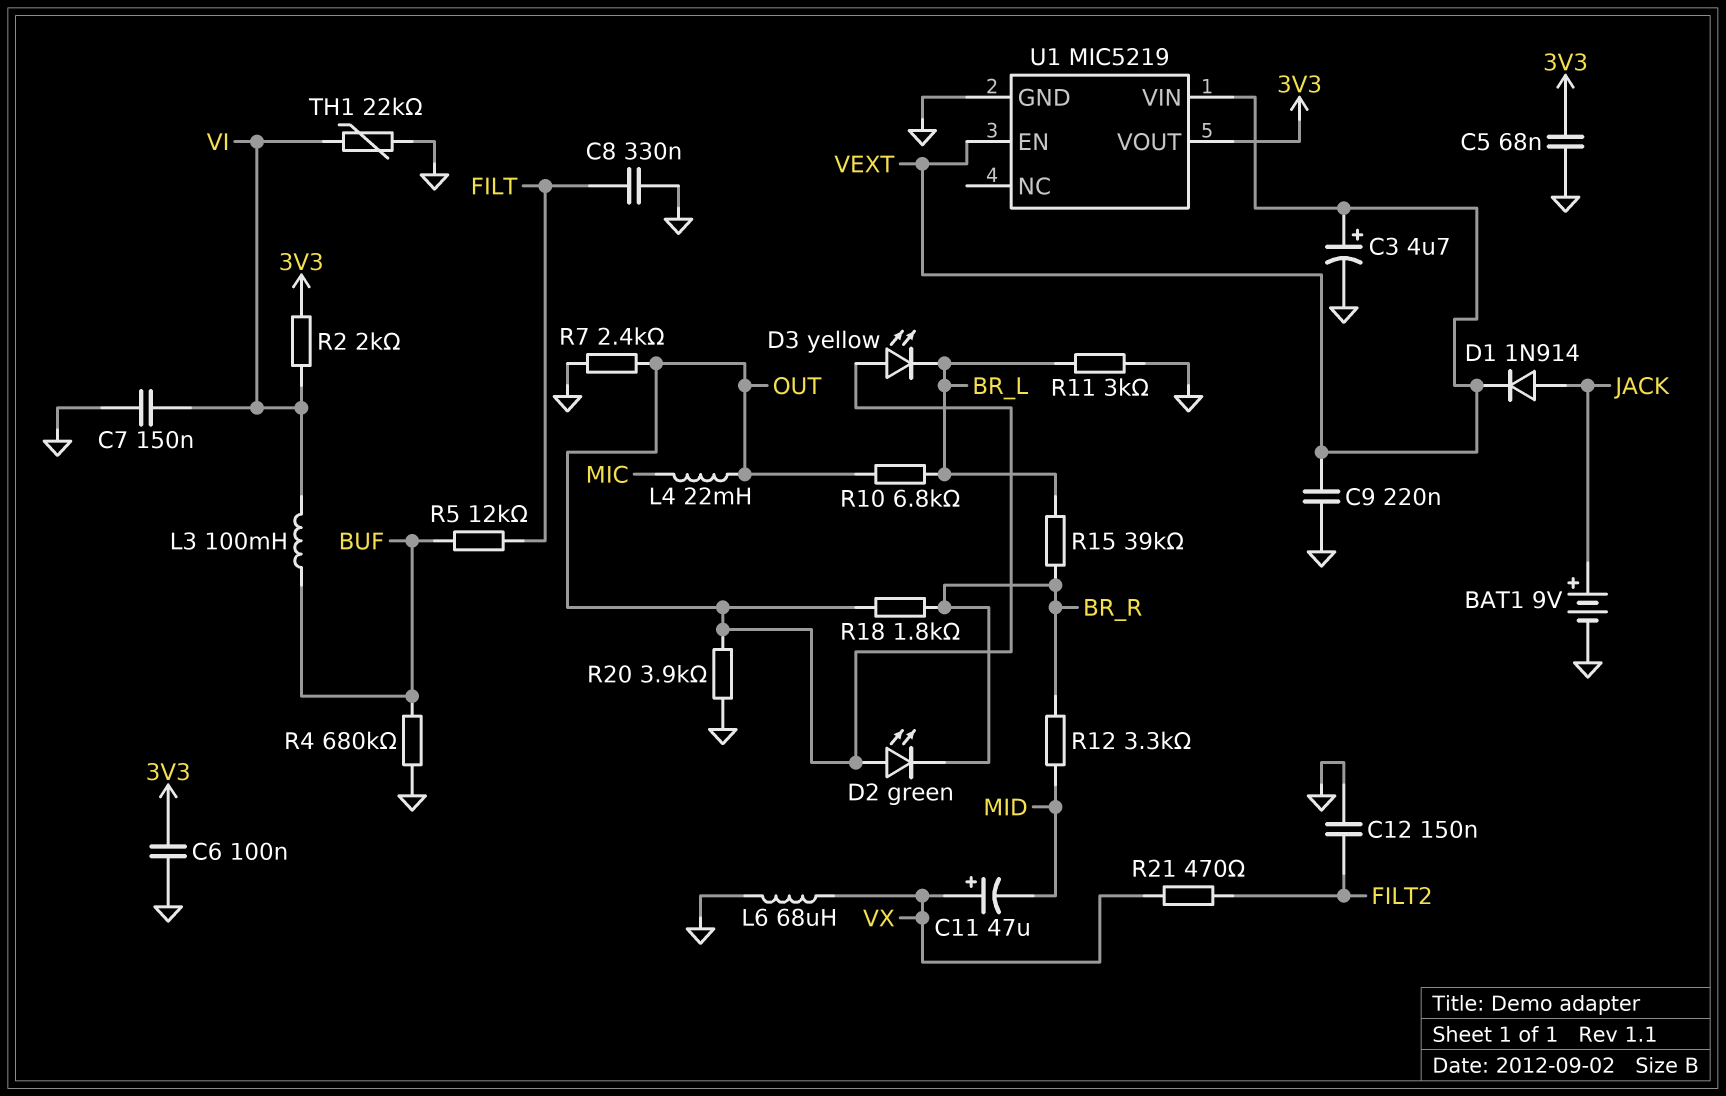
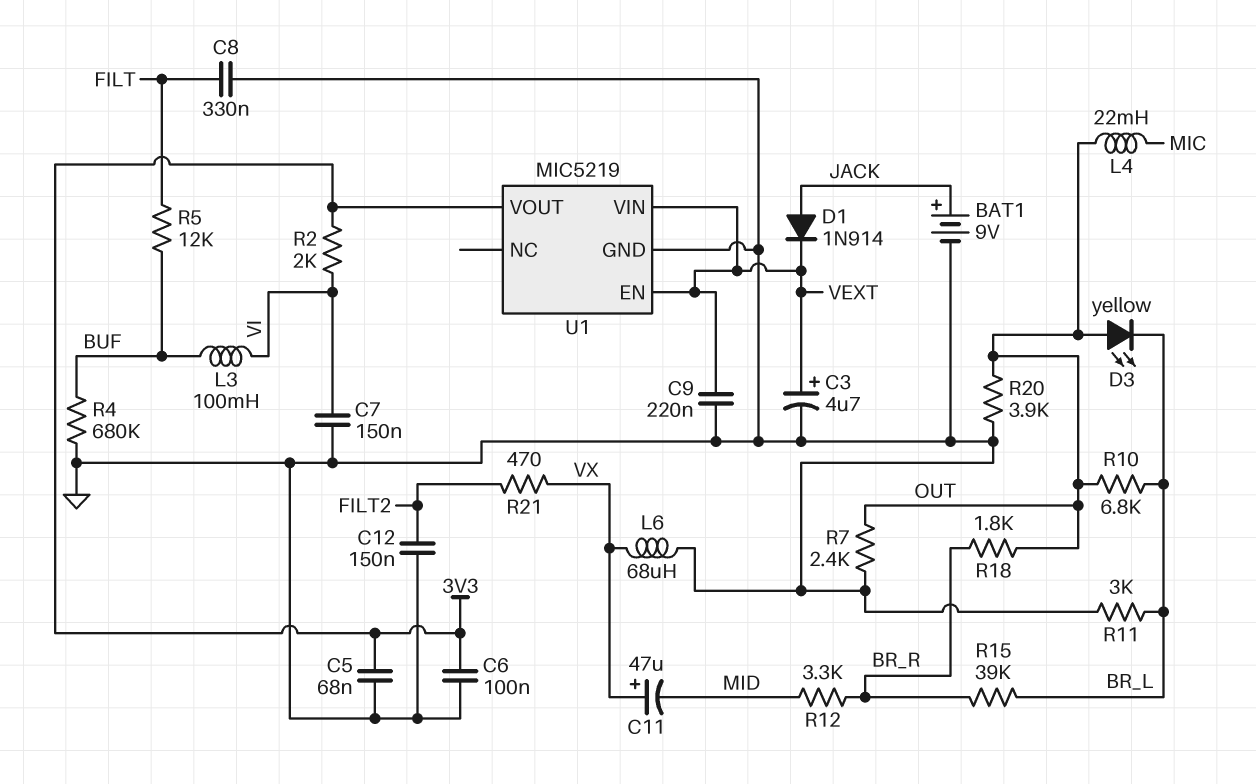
D2: LED green (A OUT, K BR_R) -> none
TH1: 22k (GND, VI) -> none

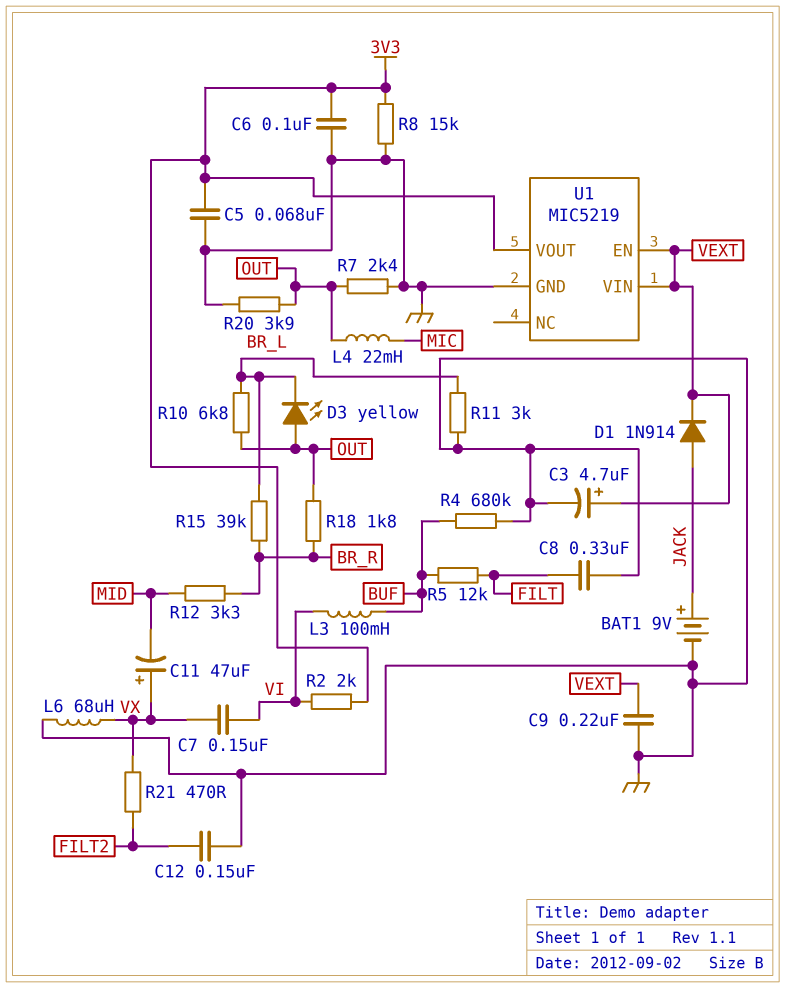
C7: 150nF (GND, VI) -> 150nF (VI, VX)
R8: none -> 15k (3V3, GND)

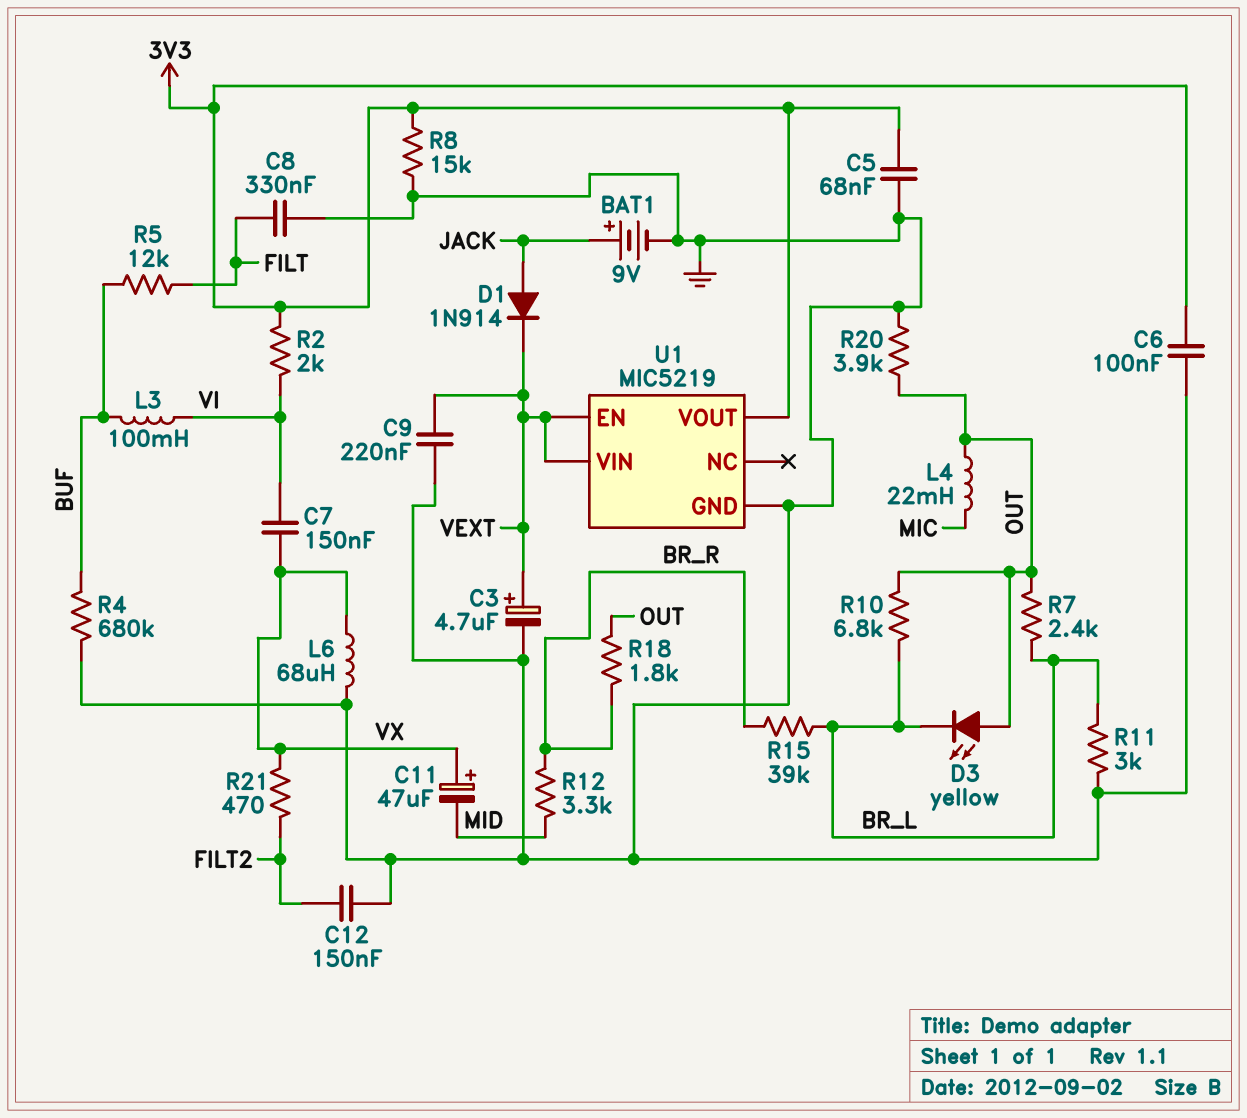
R7: 2.4k (GND, OUT) -> 2.4k (BR_L, OUT)

